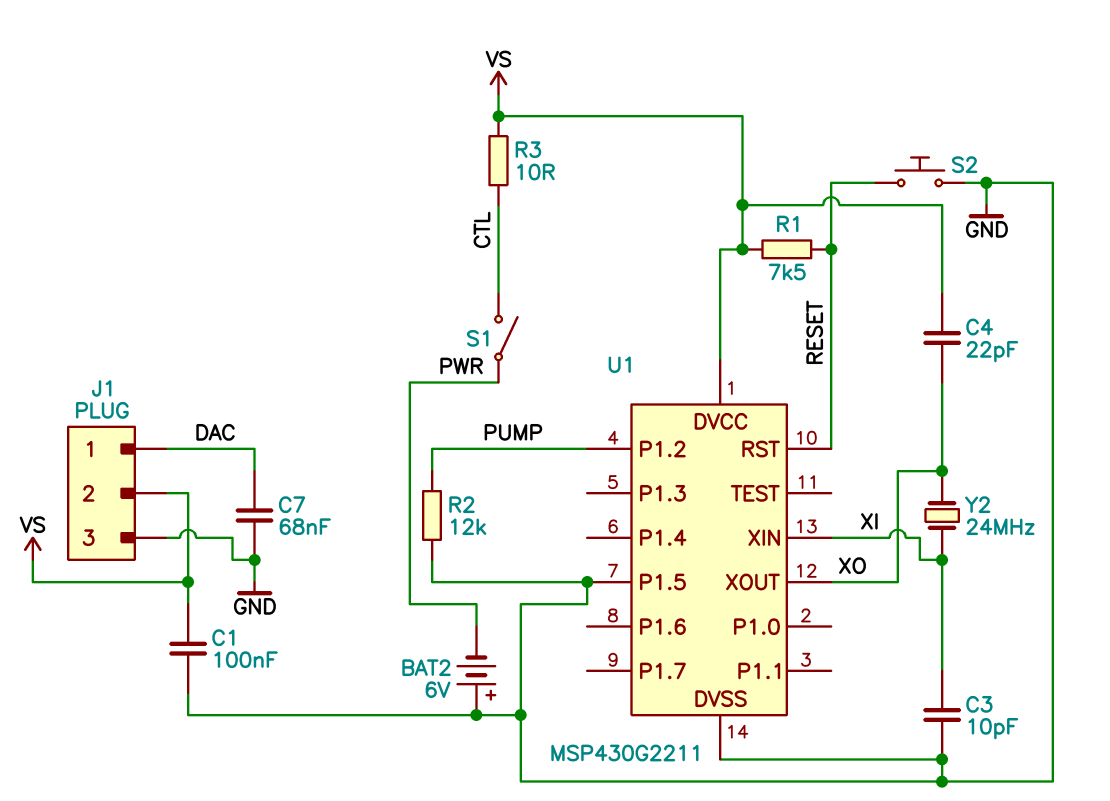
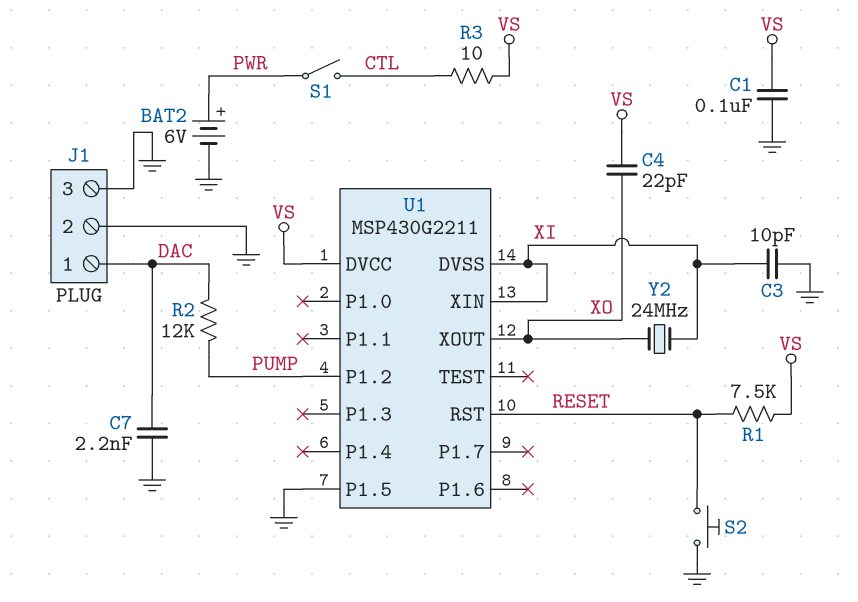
BAT2: 6V (plus GND, minus PWR) -> 6V (plus PWR, minus GND)
C7: 68nF (DAC, GND) -> 2.2nF (DAC, GND)
J1 pin 2: VS -> GND
R2: 12k (GND, PUMP) -> 12k (DAC, PUMP)
U1 pin DVSS: GND -> XI

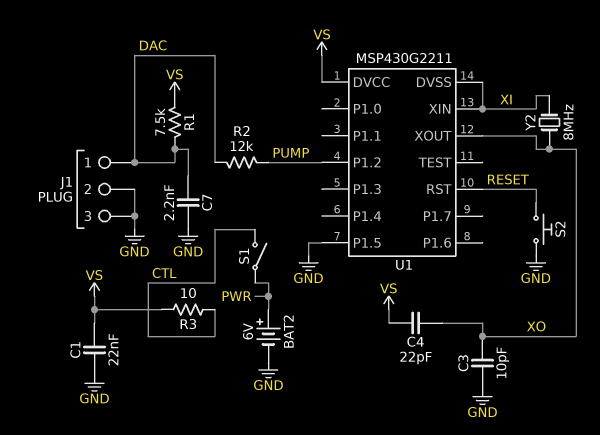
C1: 100nF (GND, VS) -> 22nF (GND, VS)
C3: 10pF (GND, XI) -> 10pF (GND, XO)
R1: 7.5k (RESET, VS) -> 7.5k (DAC, VS)
Y2: 24MHz (XI, XO) -> 8MHz (XI, XO)

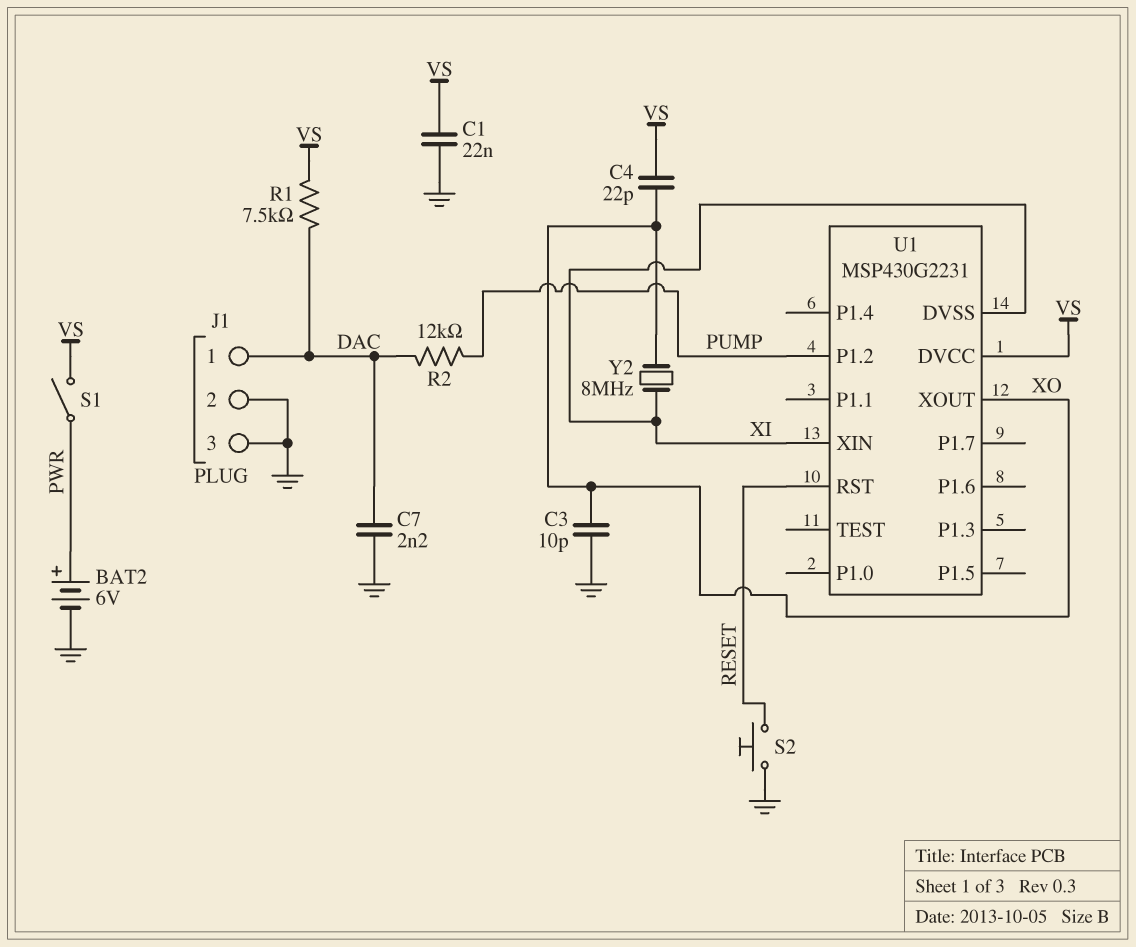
R3: 10 (CTL, VS) -> none
S1: switch (CTL, PWR) -> switch (PWR, VS)
U1: MSP430G2211 -> MSP430G2231
U1 pin P1.5: GND -> none

